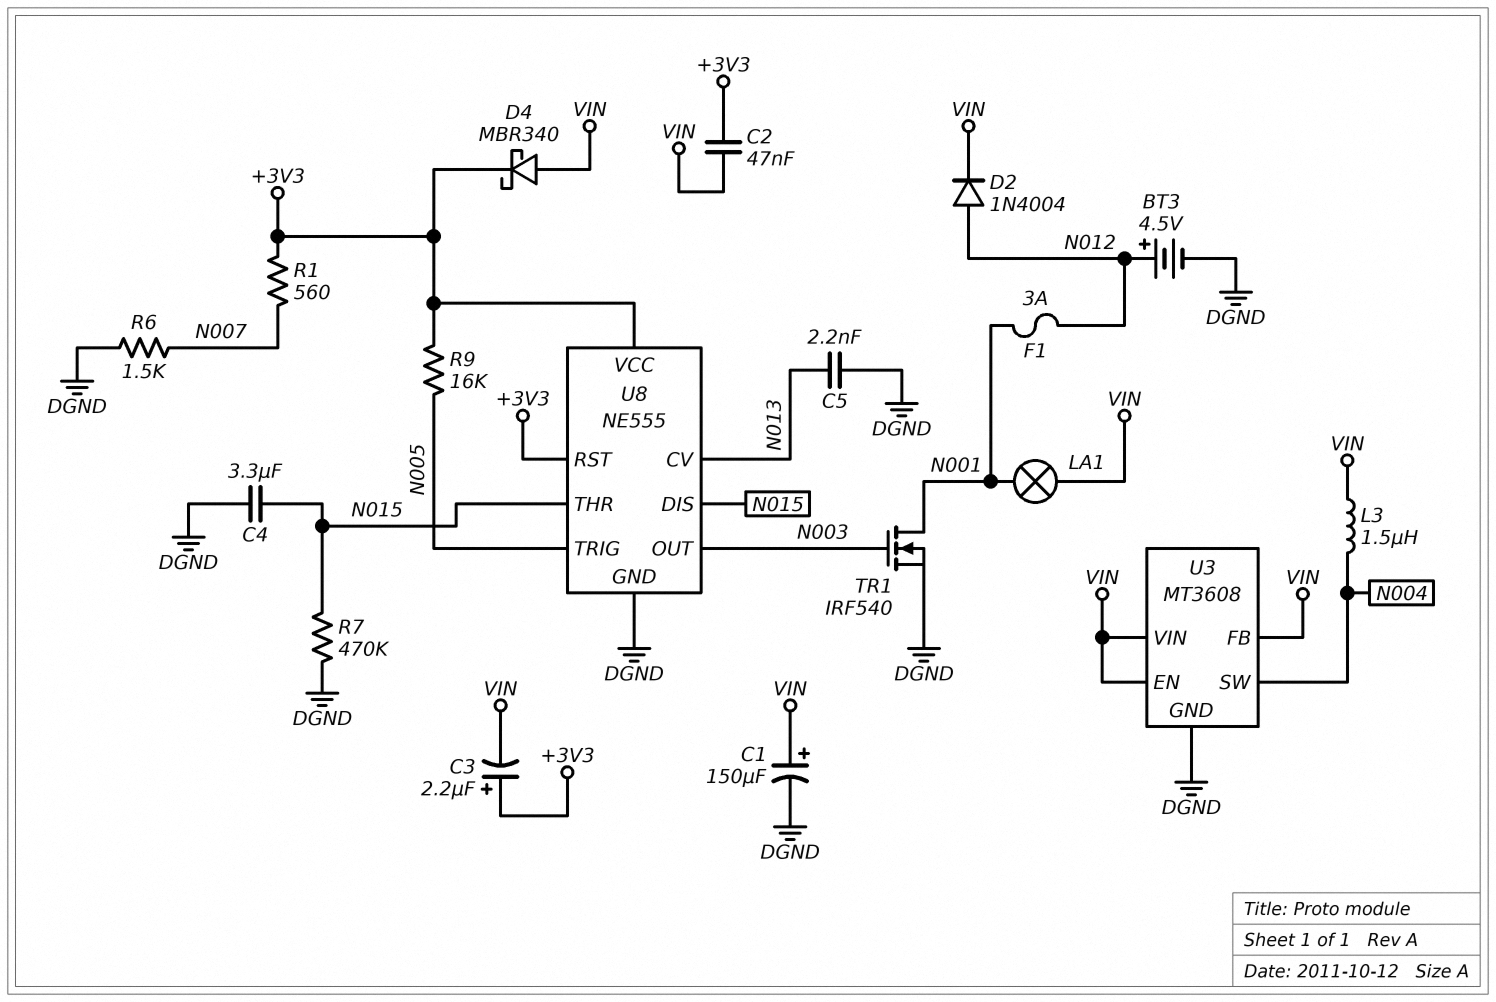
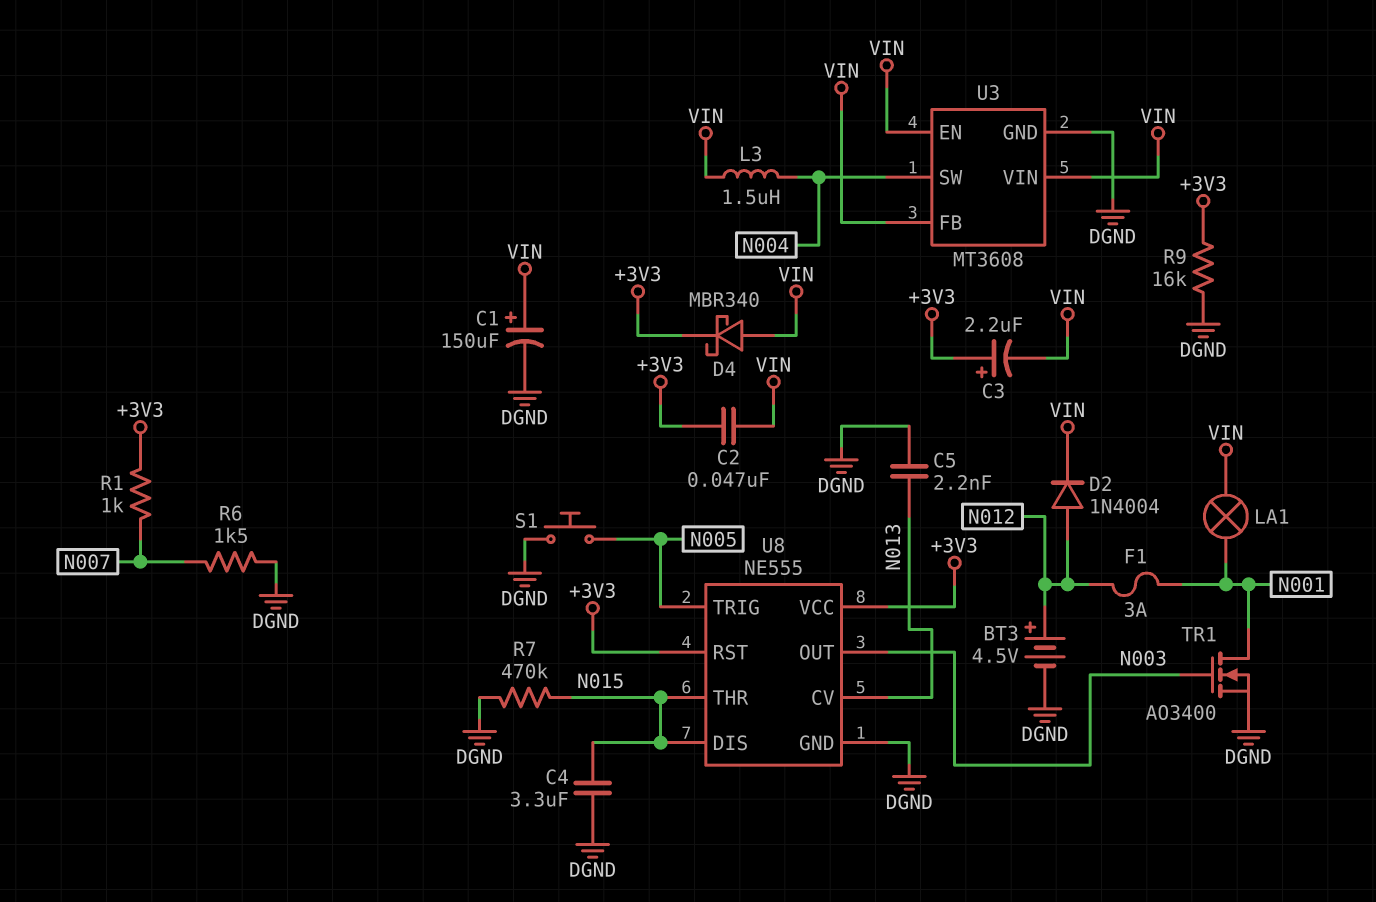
R1: 560 (+3V3, N007) -> 1k (+3V3, N007)
R9: 16k (+3V3, N005) -> 16k (+3V3, DGND)
S1: none -> button (DGND, N005)
TR1: NMOS IRF540 (G N003, D N001, S DGND) -> NMOS AO3400 (G N003, D N001, S DGND)

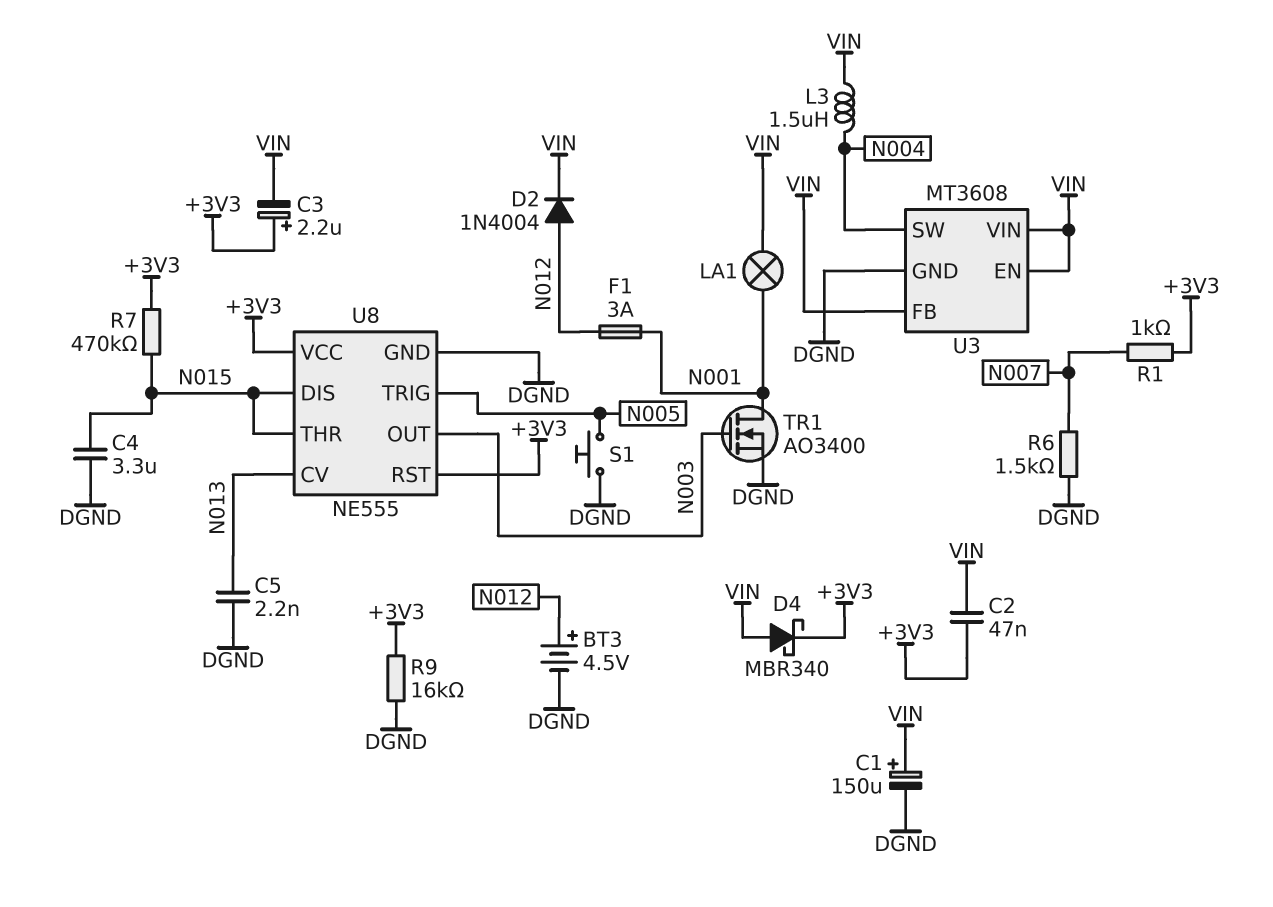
R7: 470k (DGND, N015) -> 470k (+3V3, N015)

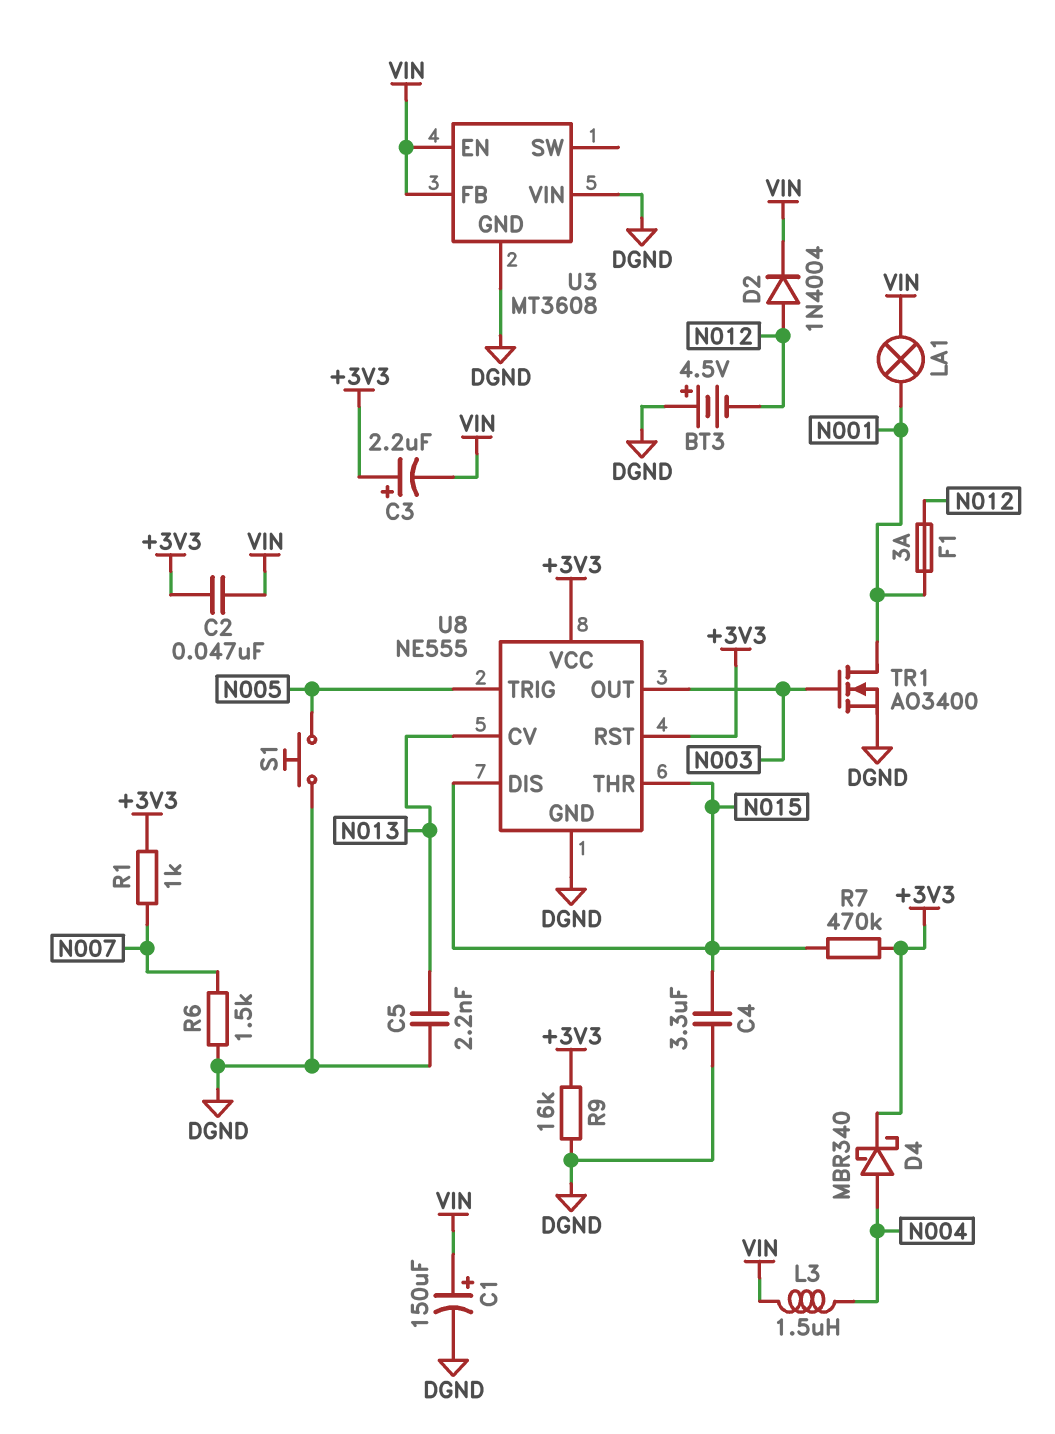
BT3: 4.5V (plus N012, minus DGND) -> 4.5V (plus DGND, minus N012)
D4: schottky MBR340 (A VIN, K +3V3) -> schottky MBR340 (A N004, K +3V3)
U3 pin SW: N004 -> none
U3 pin VIN: VIN -> DGND

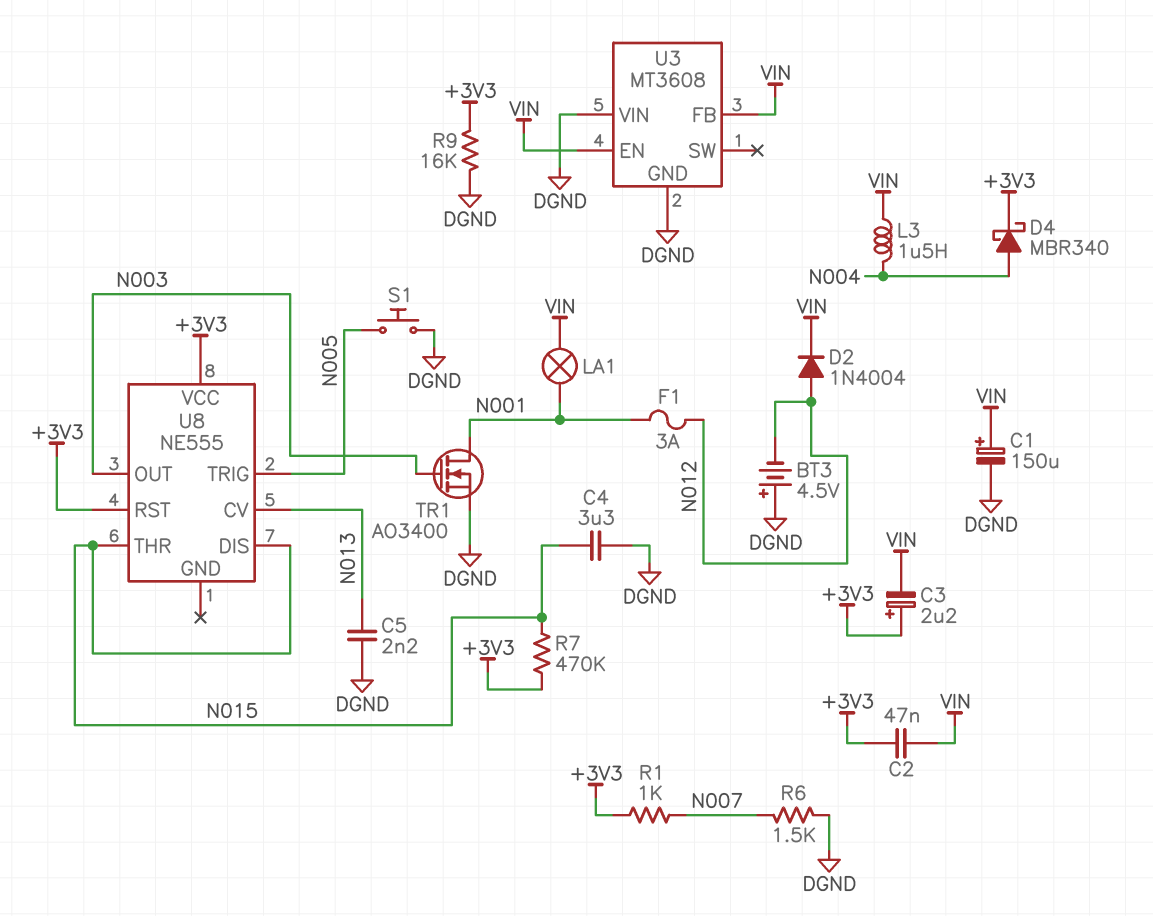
U8 pin GND: DGND -> none

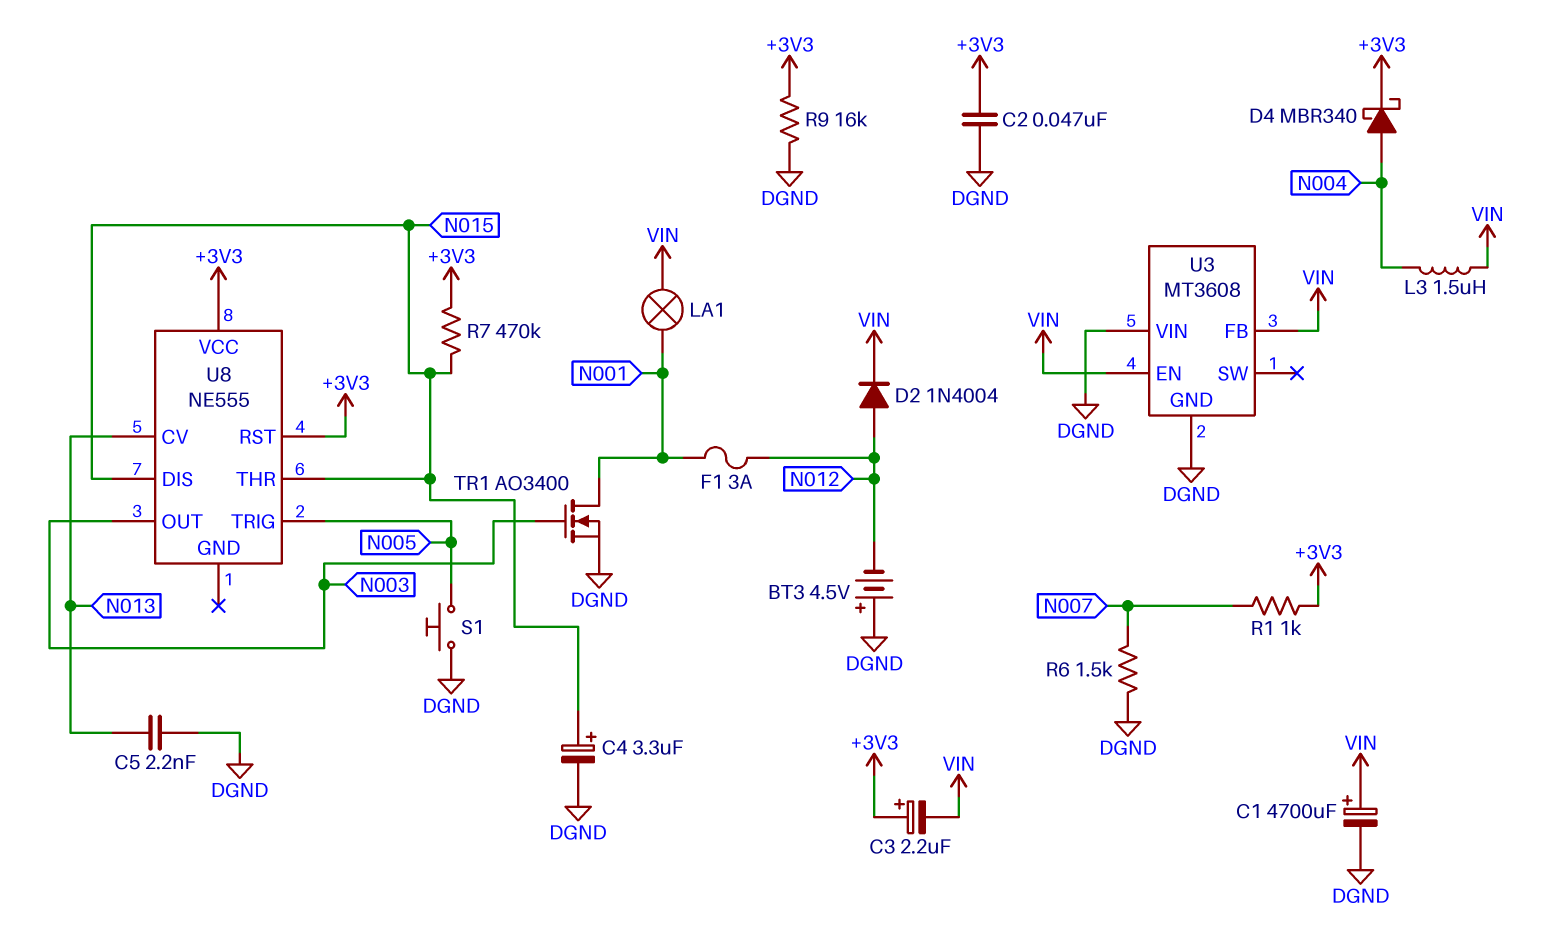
C1: 150uF (plus VIN, minus DGND) -> 4700uF (plus VIN, minus DGND)
C2: 47nF (+3V3, VIN) -> 47nF (+3V3, DGND)
C4: 3.3uF (DGND, N015) -> 3.3uF (plus N015, minus DGND)

